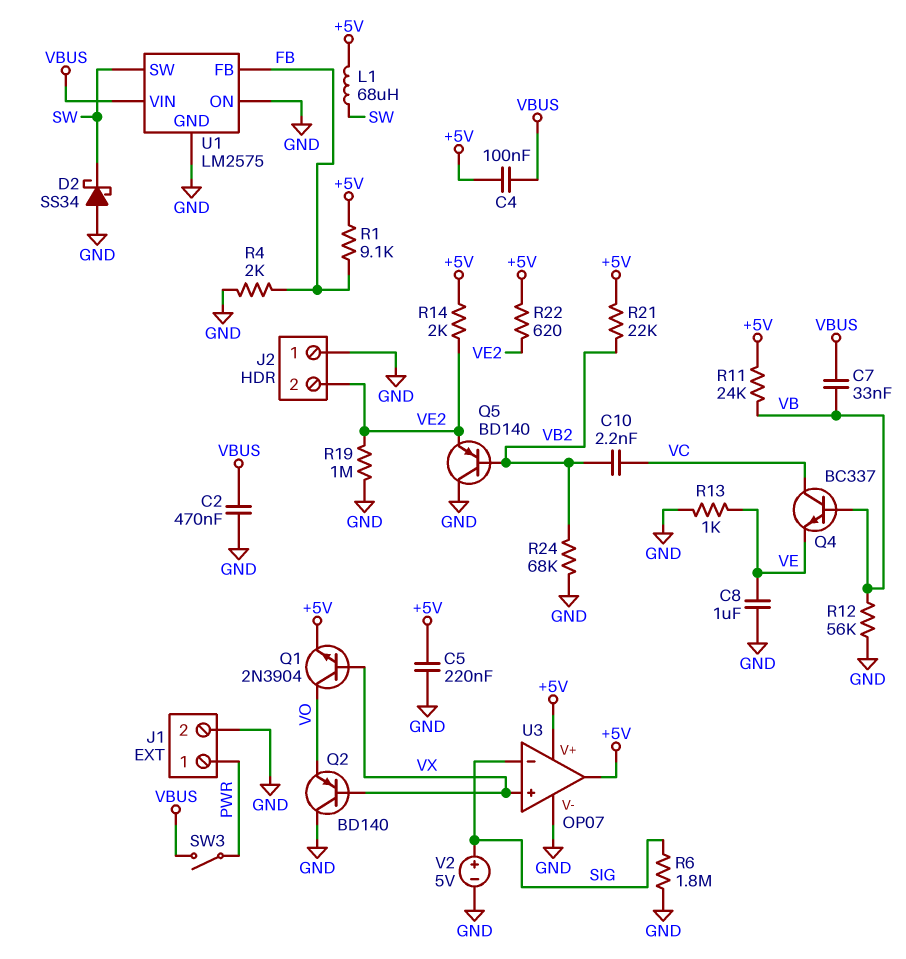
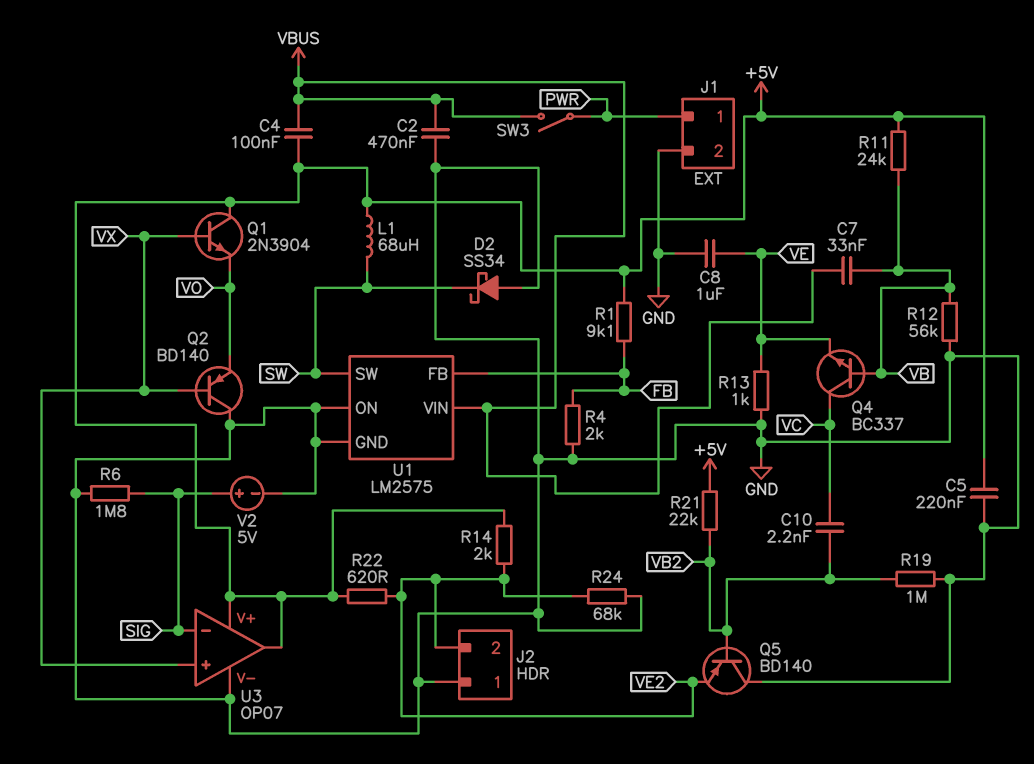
Q1: NPN 2N3904 (B VX, C VO, E +5V) -> NPN 2N3904 (B VX, C +5V, E VO)
R19: 1M (GND, VE2) -> 1M (GND, VB2)
R24: 68k (GND, VB2) -> 68k (GND, VE2)

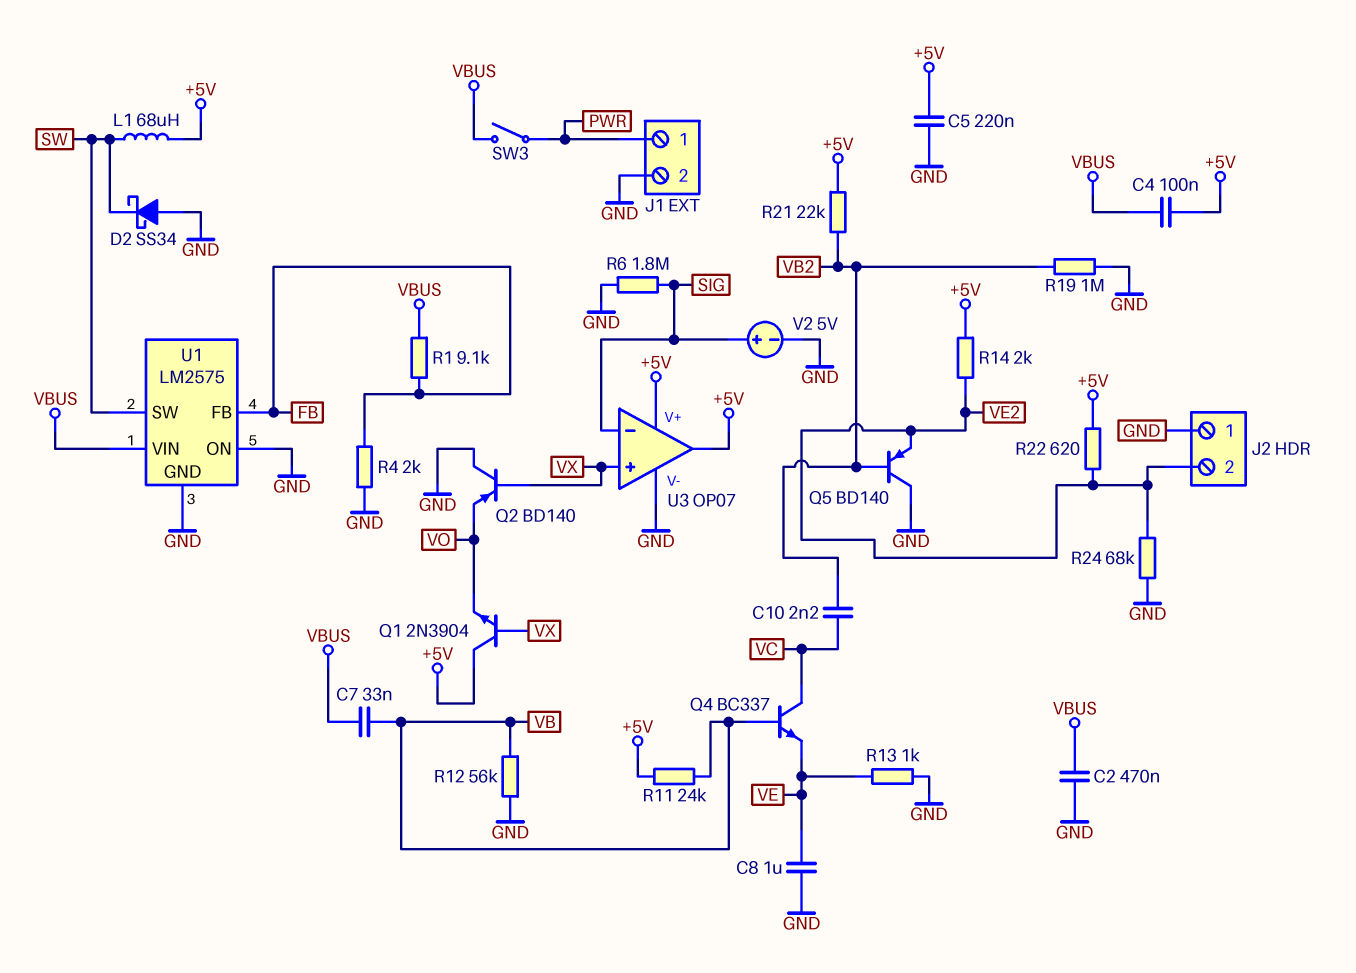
R1: 9.1k (+5V, FB) -> 9.1k (FB, VBUS)

